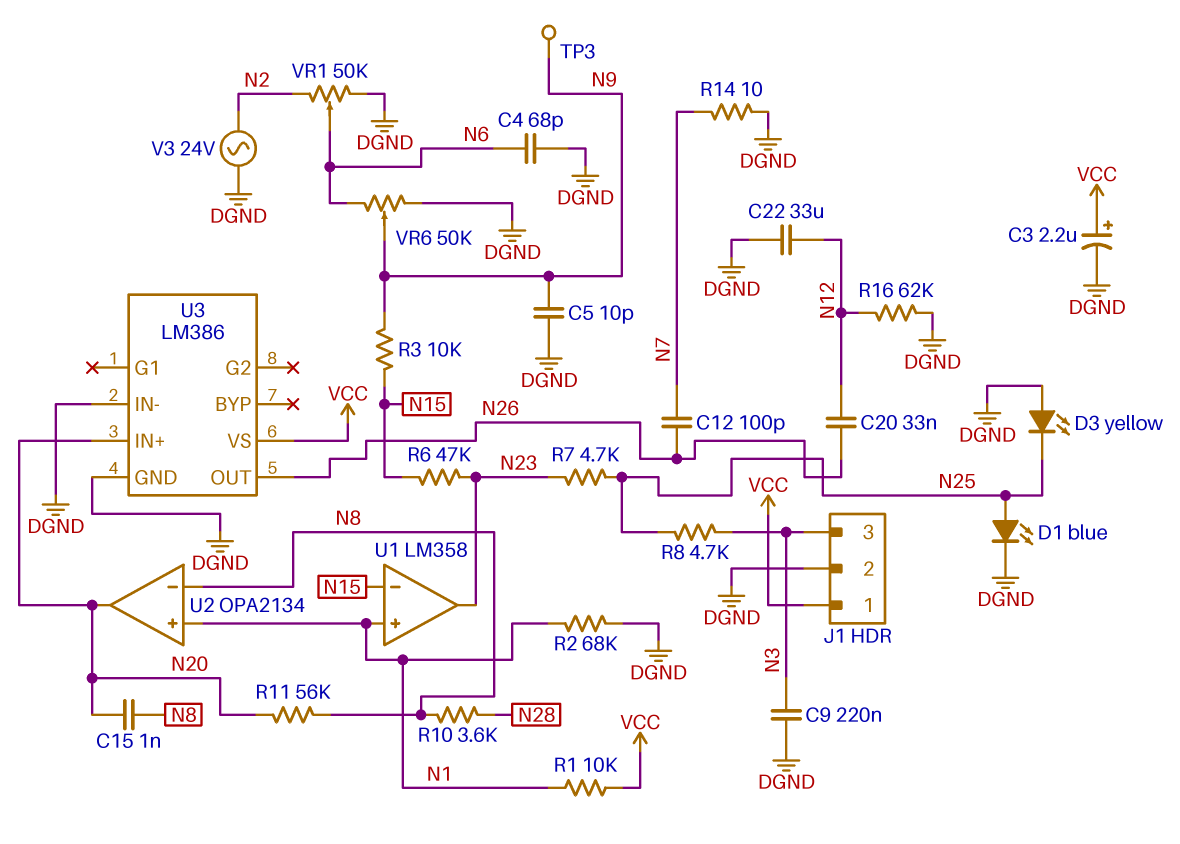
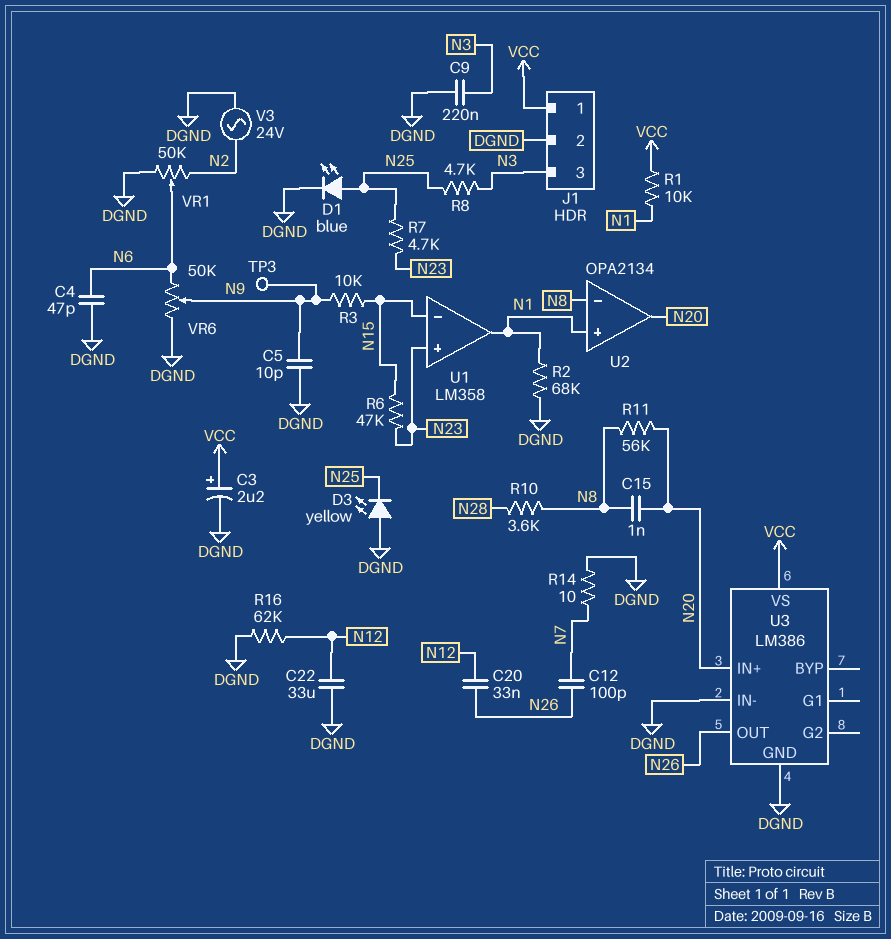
C4: 68pF (DGND, N6) -> 47pF (DGND, N6)
U1 pin in+: N1 -> N23
U1 pin out: N23 -> N1

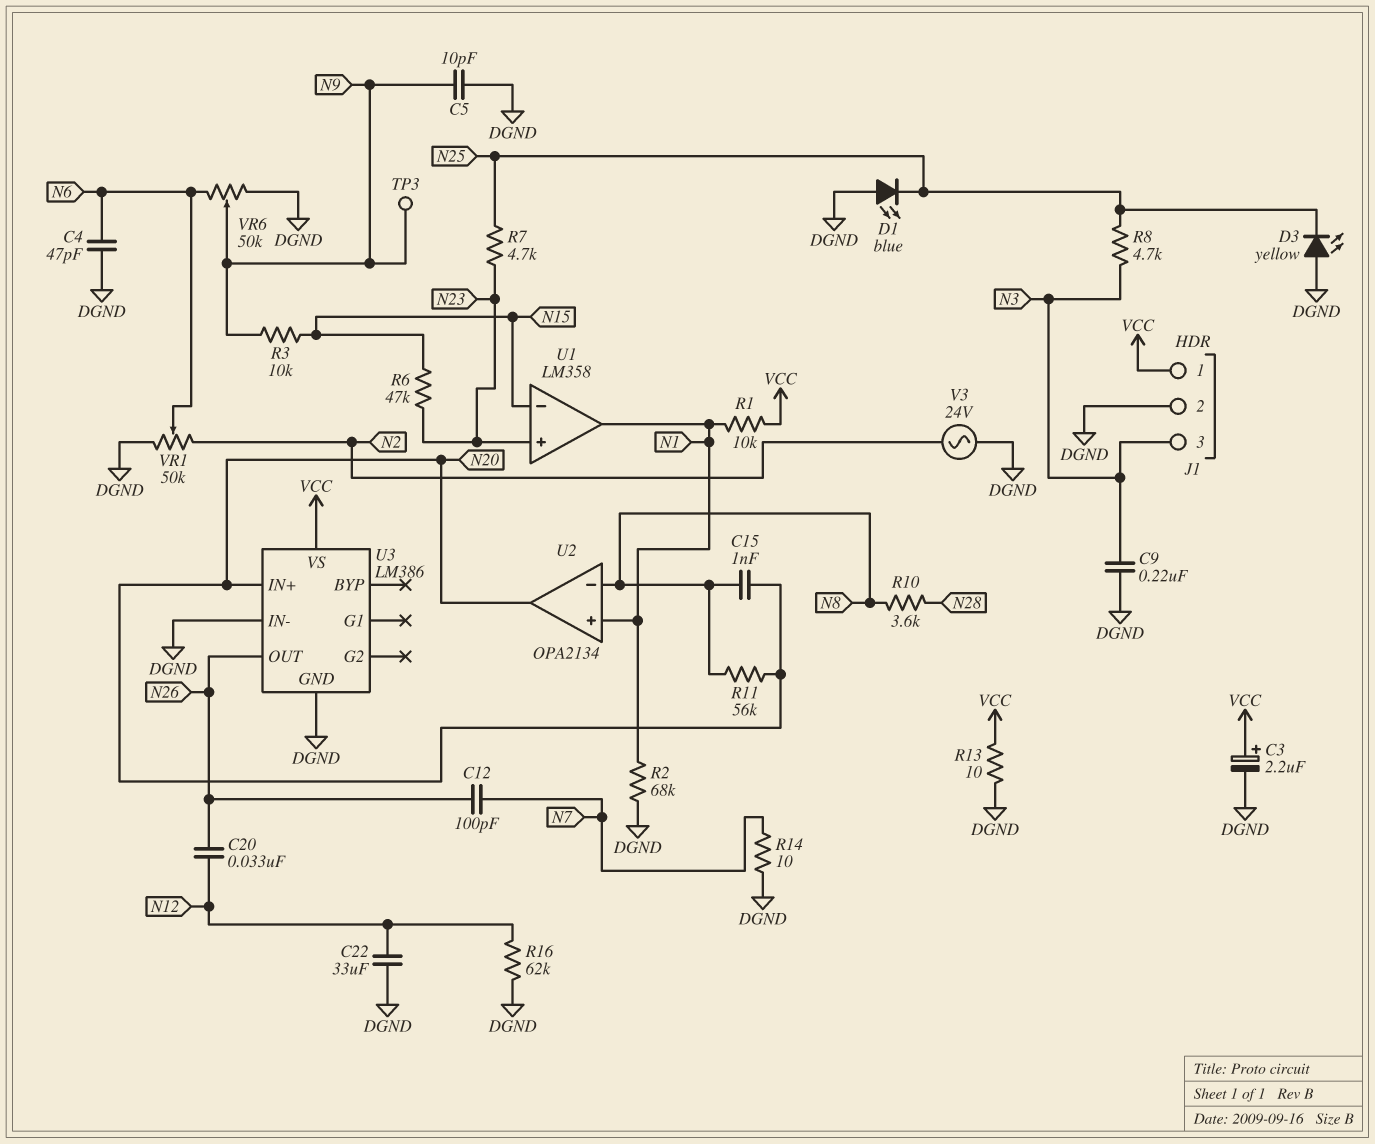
D1: LED blue (A N25, K DGND) -> LED blue (A DGND, K N25)
R13: none -> 10 (DGND, VCC)

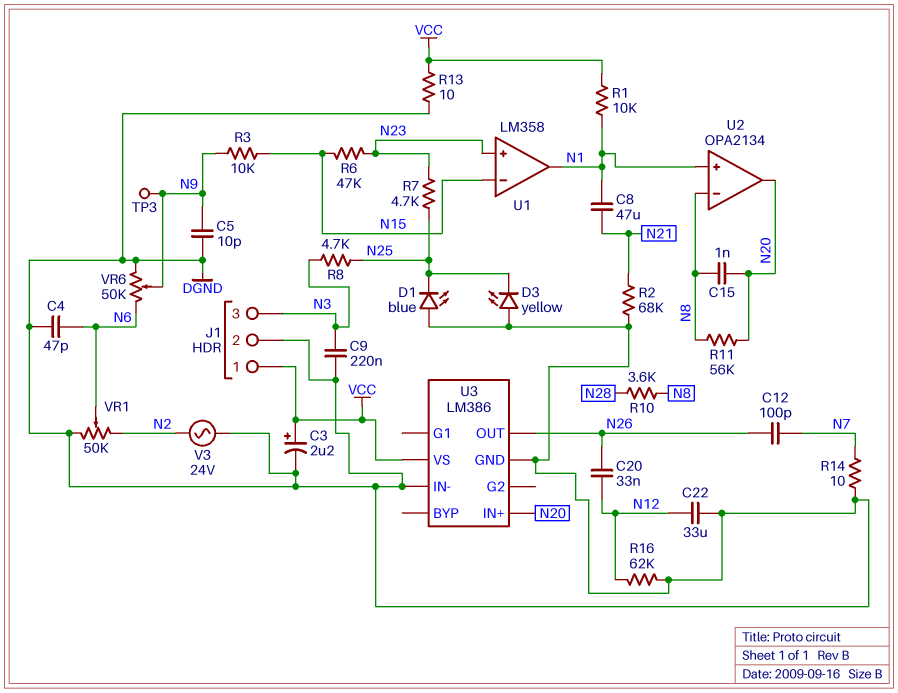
C8: none -> 47uF (N1, N21)
R2: 68k (DGND, N1) -> 68k (DGND, N21)

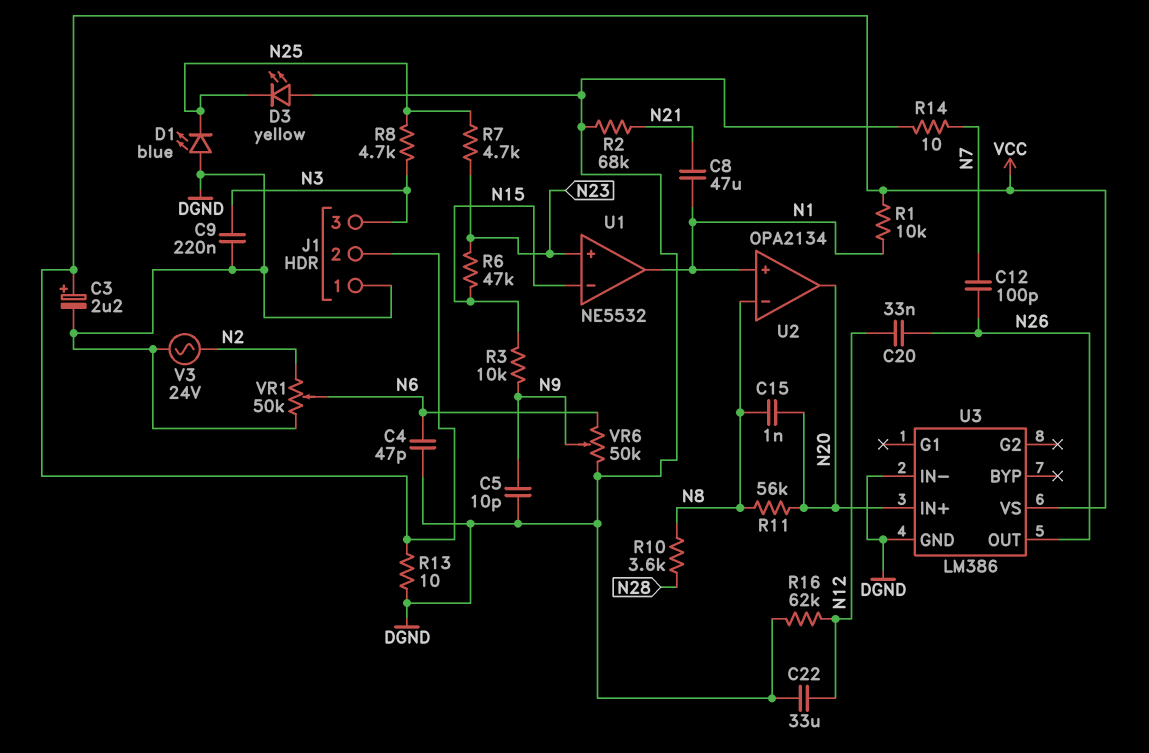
J1 pin 1: VCC -> DGND
J1 pin 2: DGND -> VCC
TP3: test point (N9) -> none
U1: LM358 -> NE5532

